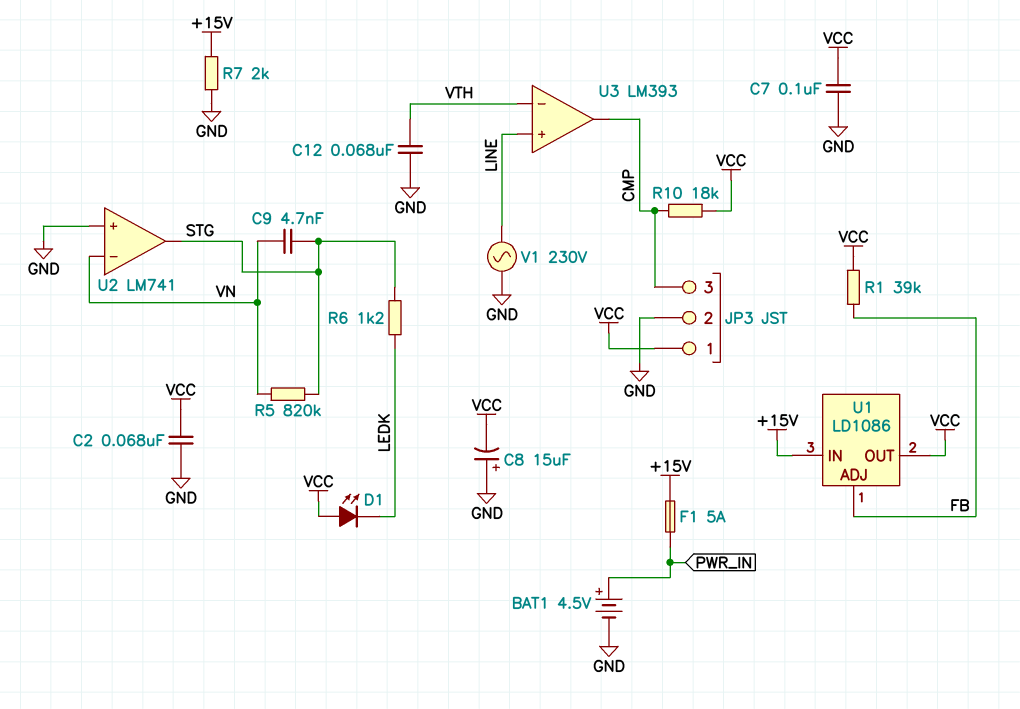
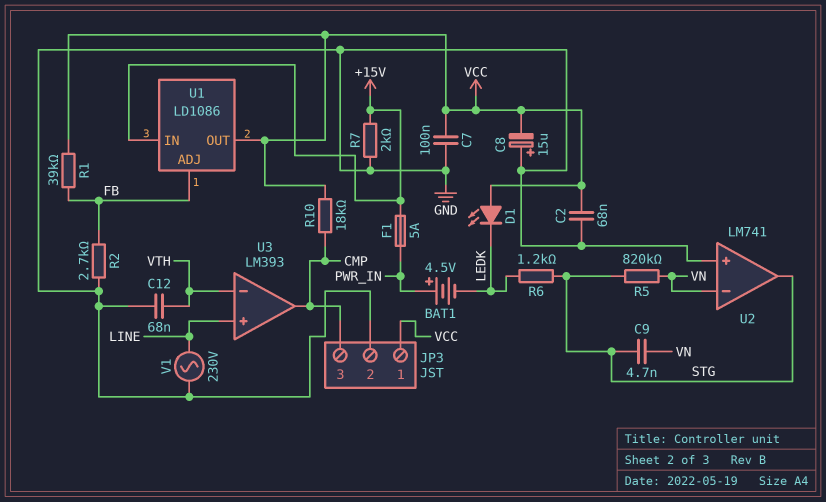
BAT1: 4.5V (plus PWR_IN, minus GND) -> 4.5V (plus PWR_IN, minus LEDK)
R2: none -> 2.7k (FB, GND)

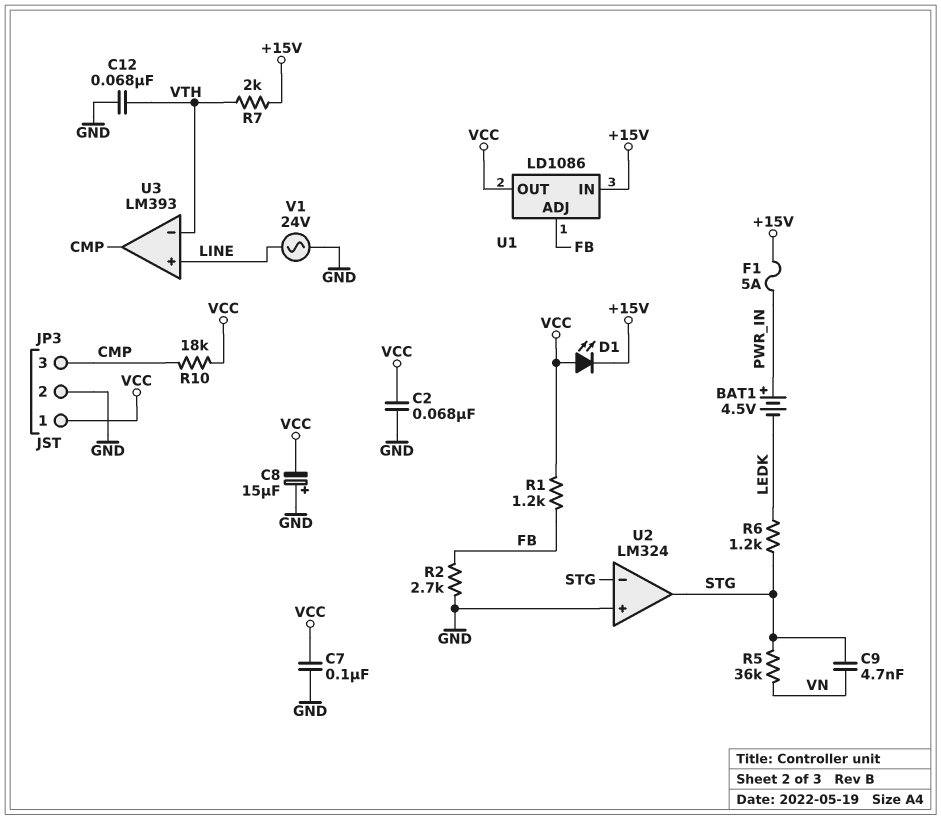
D1: LED (A VCC, K LEDK) -> LED (A VCC, K +15V)
R1: 39k (FB, VCC) -> 1.2k (FB, VCC)
R5: 820k (STG, VN) -> 36k (STG, VN)
R7: 2k (+15V, GND) -> 2k (+15V, VTH)
U2: LM741 -> LM324
U2 pin in-: VN -> STG
V1: AC 230V (GND, LINE) -> AC 24V (GND, LINE)

